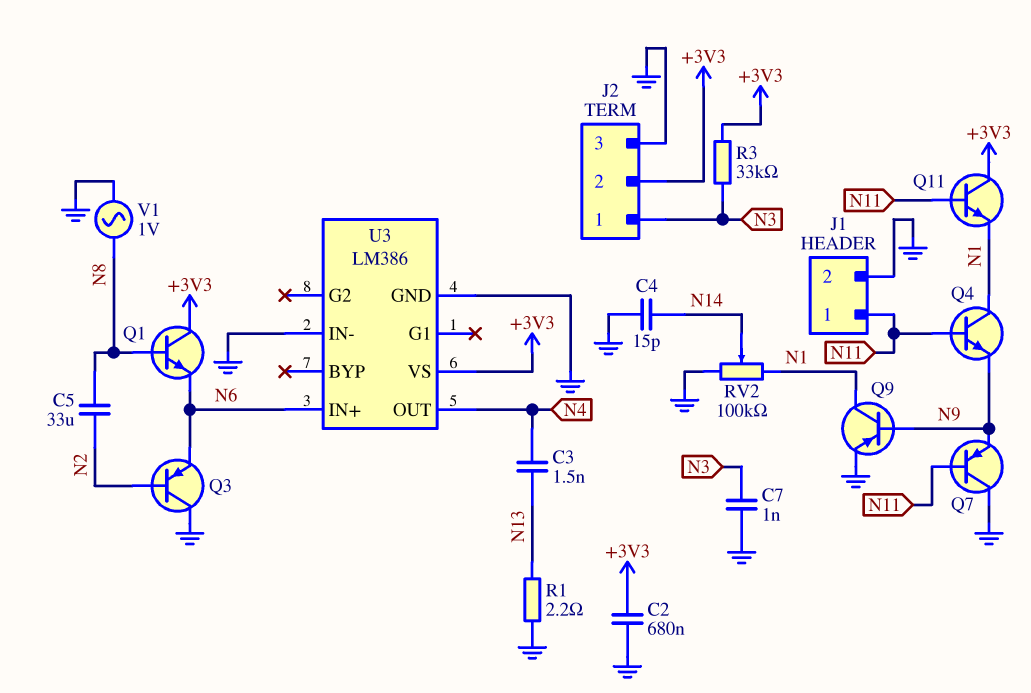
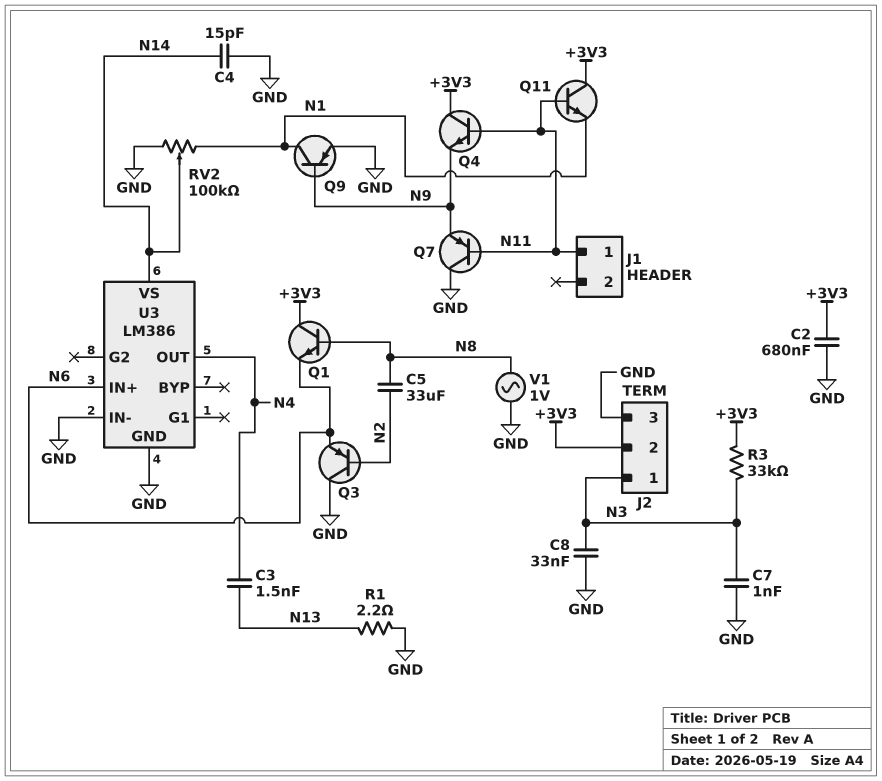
C8: none -> 33nF (GND, N3)
J1 pin 2: GND -> none
Q4: NPN (B N11, C N1, E N9) -> NPN (B N11, C +3V3, E N9)
U3 pin VS: +3V3 -> N14

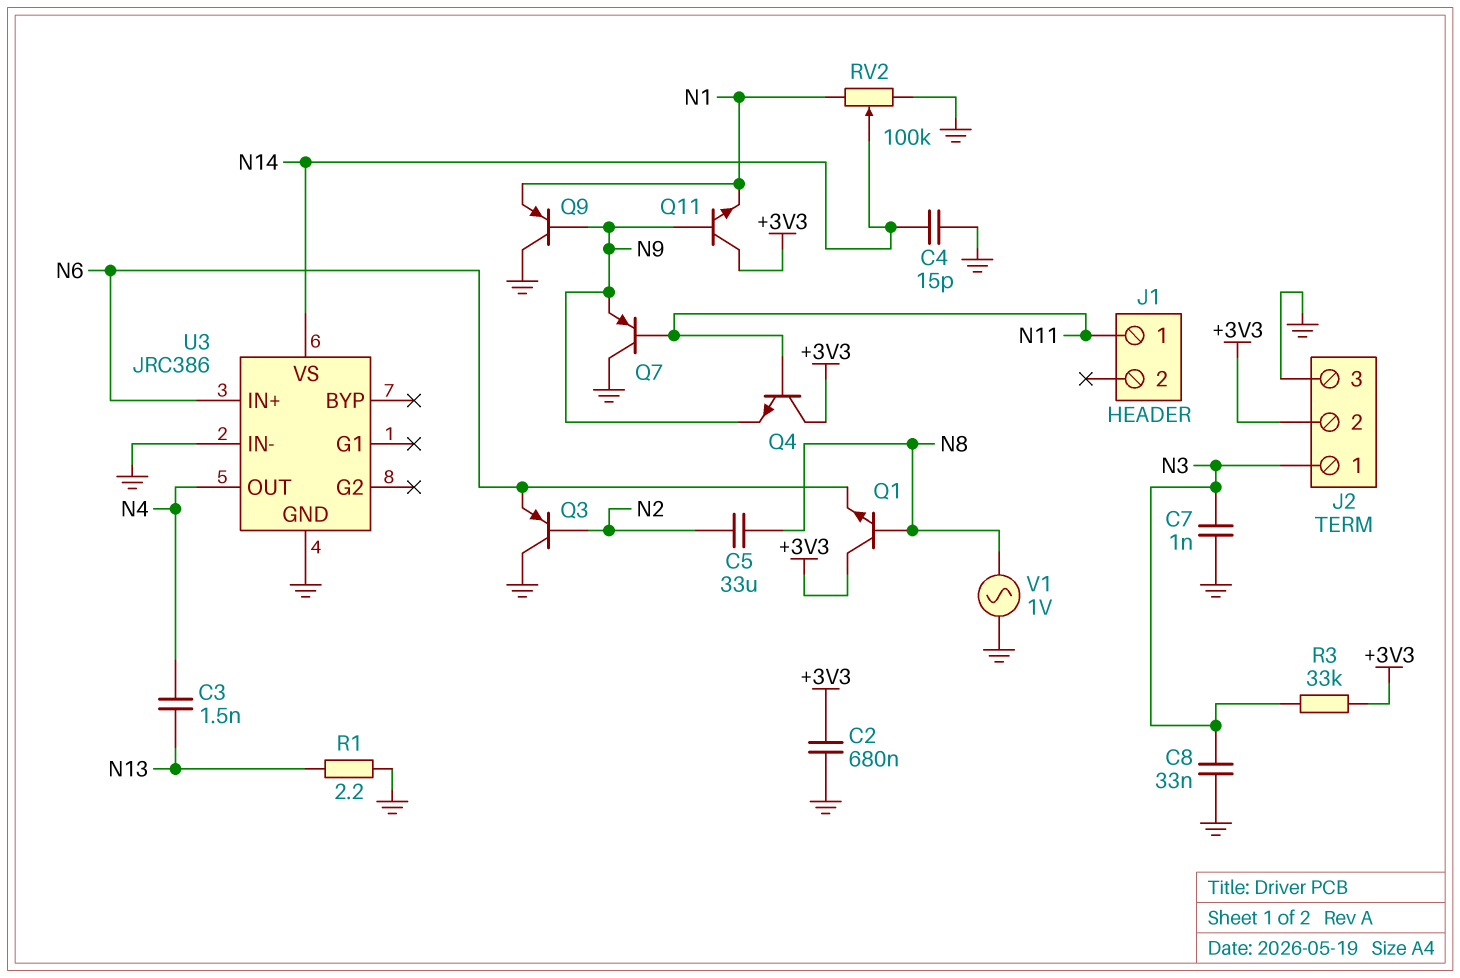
Q9: PNP (B N9, C N1, E GND) -> PNP (B N9, C GND, E N1)
Q11: NPN (B N11, C +3V3, E N1) -> NPN (B N9, C +3V3, E N1)
U3: LM386 -> JRC386

